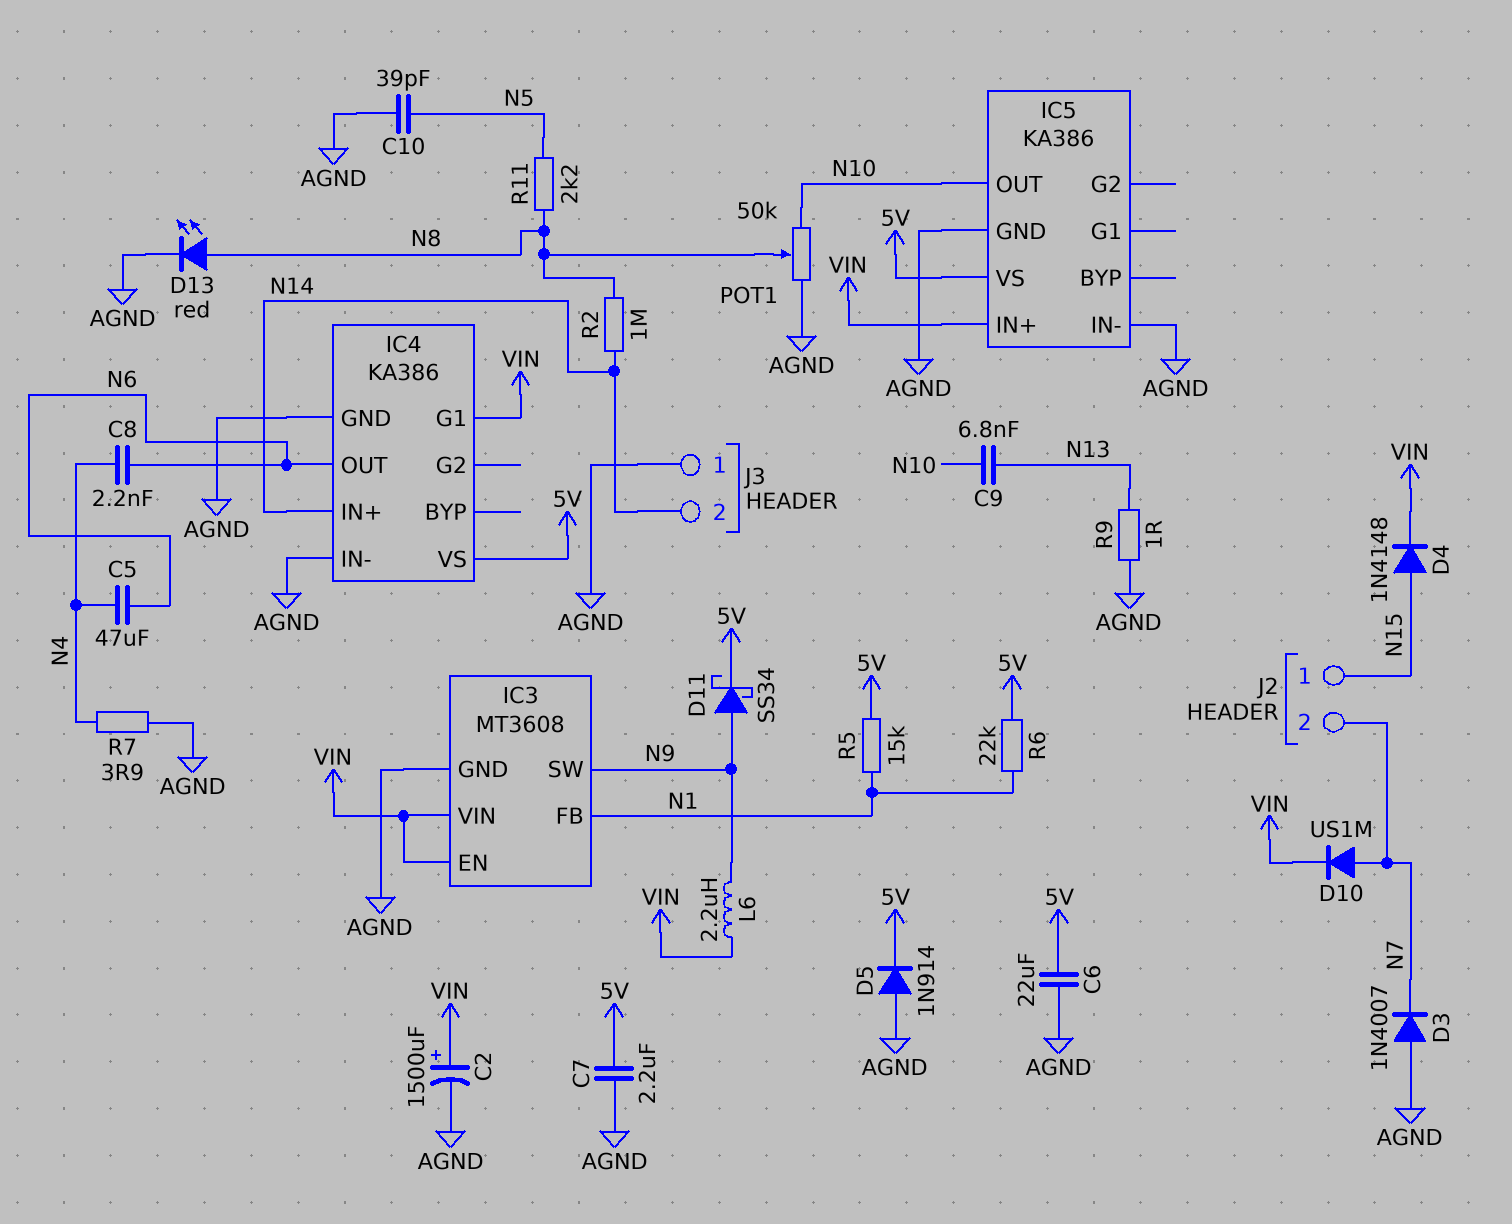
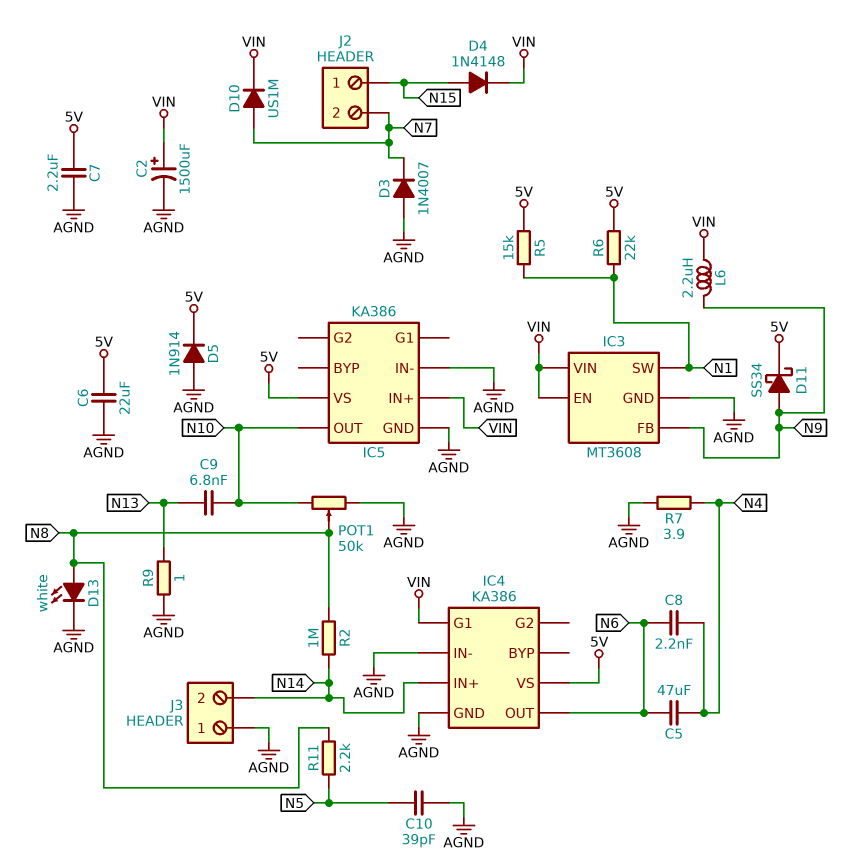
D13: LED red (A N8, K AGND) -> LED white (A N8, K AGND)
IC3 pin FB: N1 -> N9
IC3 pin SW: N9 -> N1

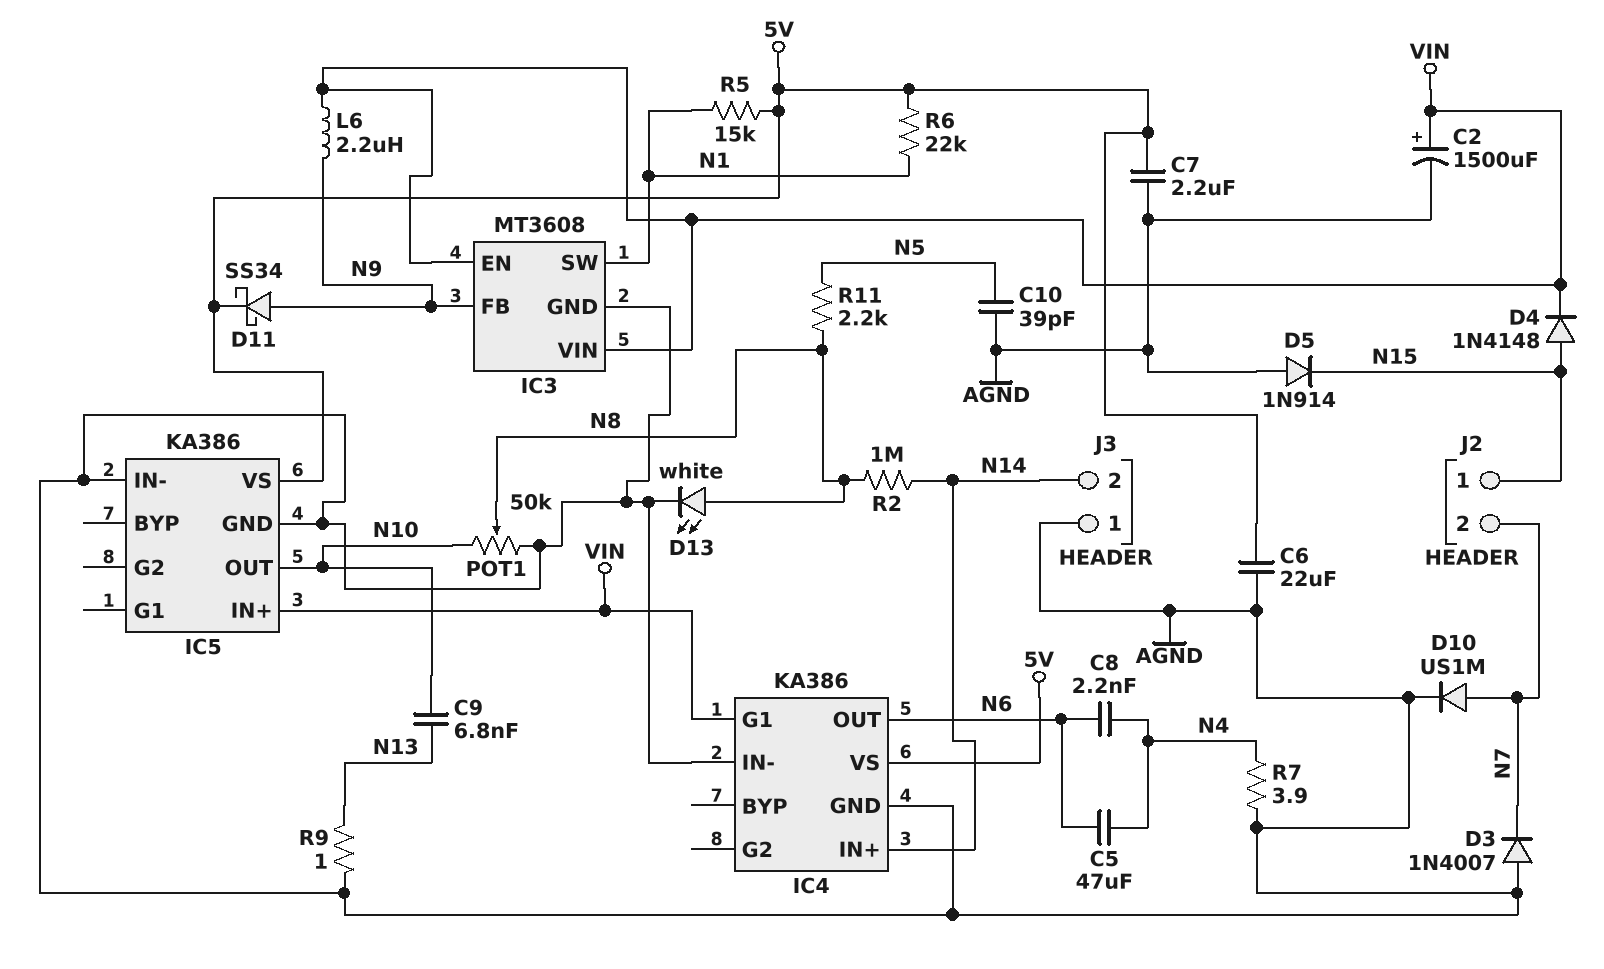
D5: diode 1N914 (A AGND, K 5V) -> diode 1N914 (A AGND, K N15)
D10: diode US1M (A N7, K VIN) -> diode US1M (A N7, K AGND)

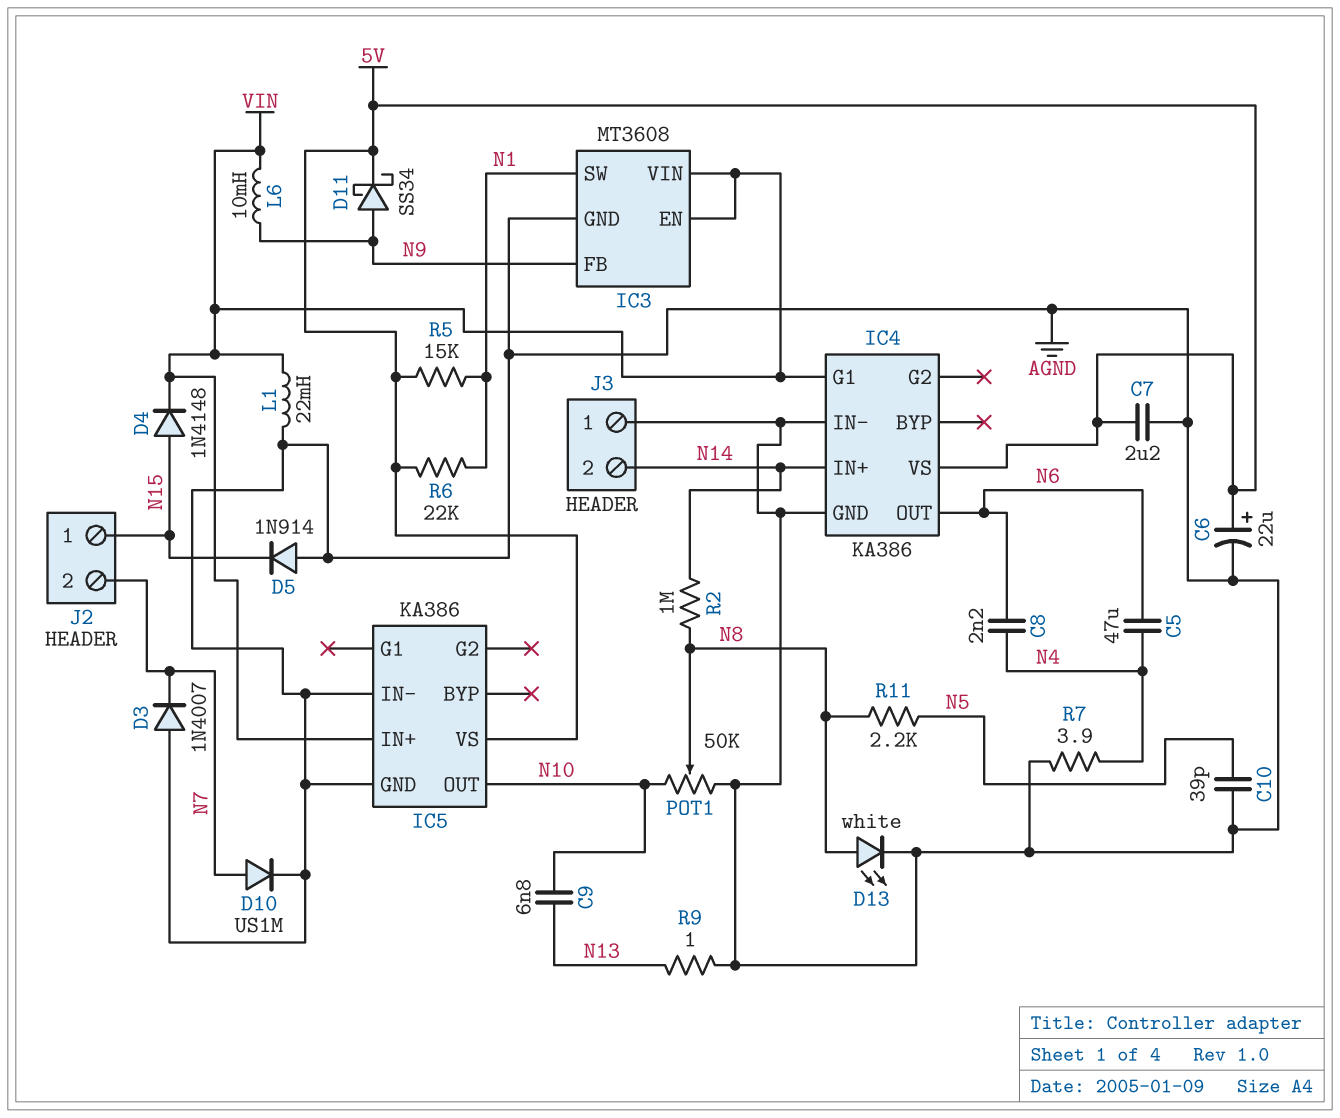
C2: 1500uF (plus VIN, minus AGND) -> none
C6: 22uF (5V, AGND) -> 22uF (plus 5V, minus AGND)
L1: none -> 22mH (AGND, VIN)
L6: 2.2uH (N9, VIN) -> 10mH (N9, VIN)

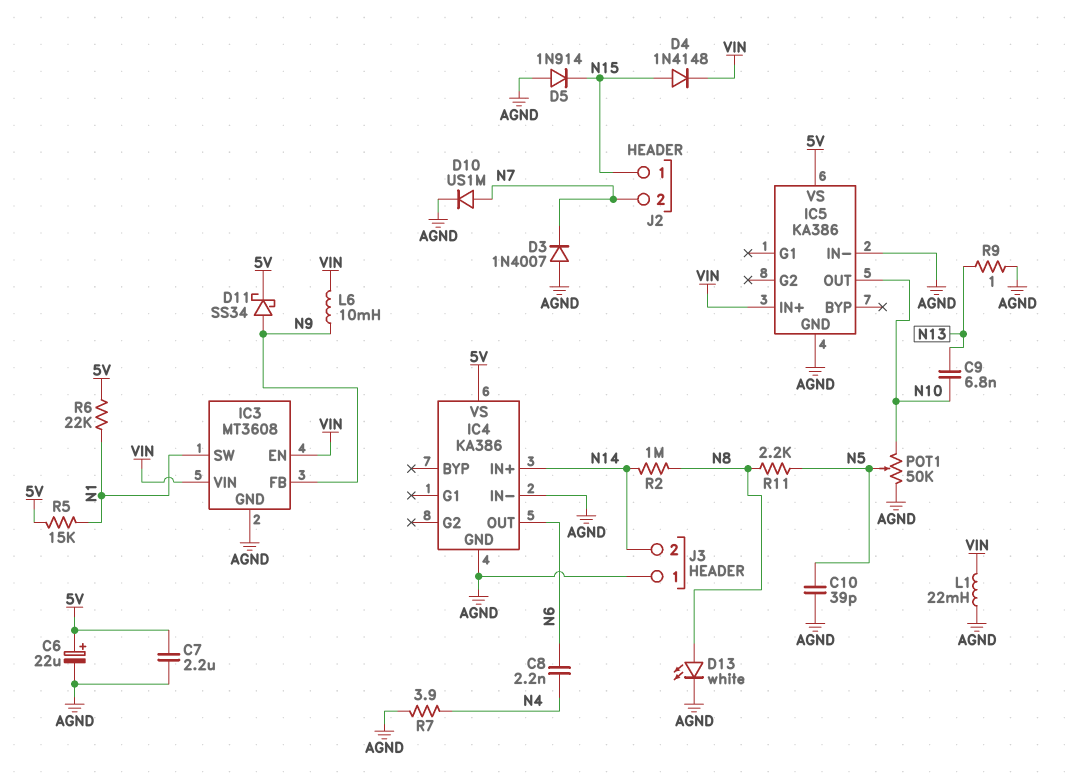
C5: 47uF (N4, N6) -> none
IC4 pin G1: VIN -> none
POT1: 50k (AGND, N10, wiper N8) -> 50k (AGND, N10, wiper N5)

